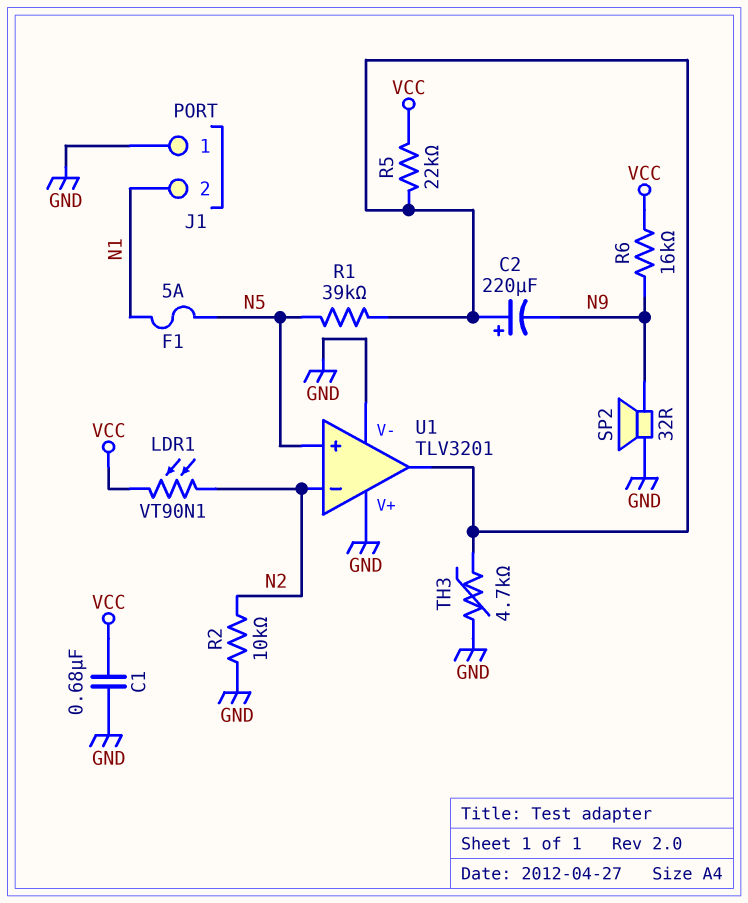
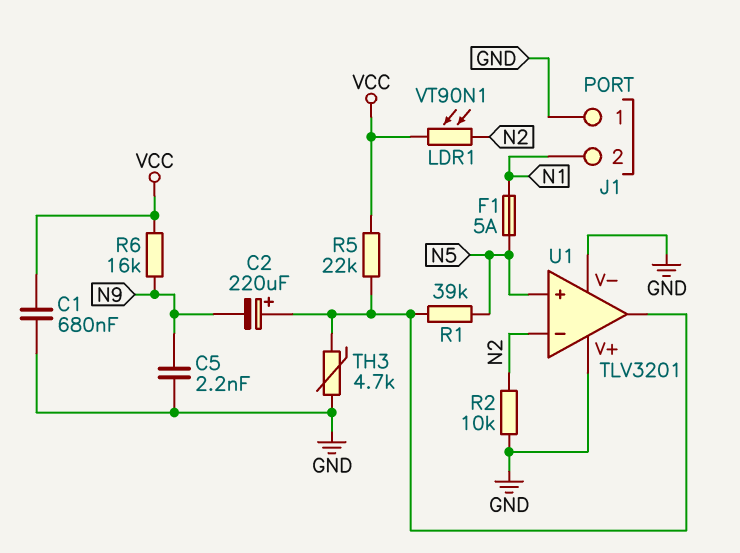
C5: none -> 2.2nF (GND, N9)
SP2: speaker 32R (GND, N9) -> none

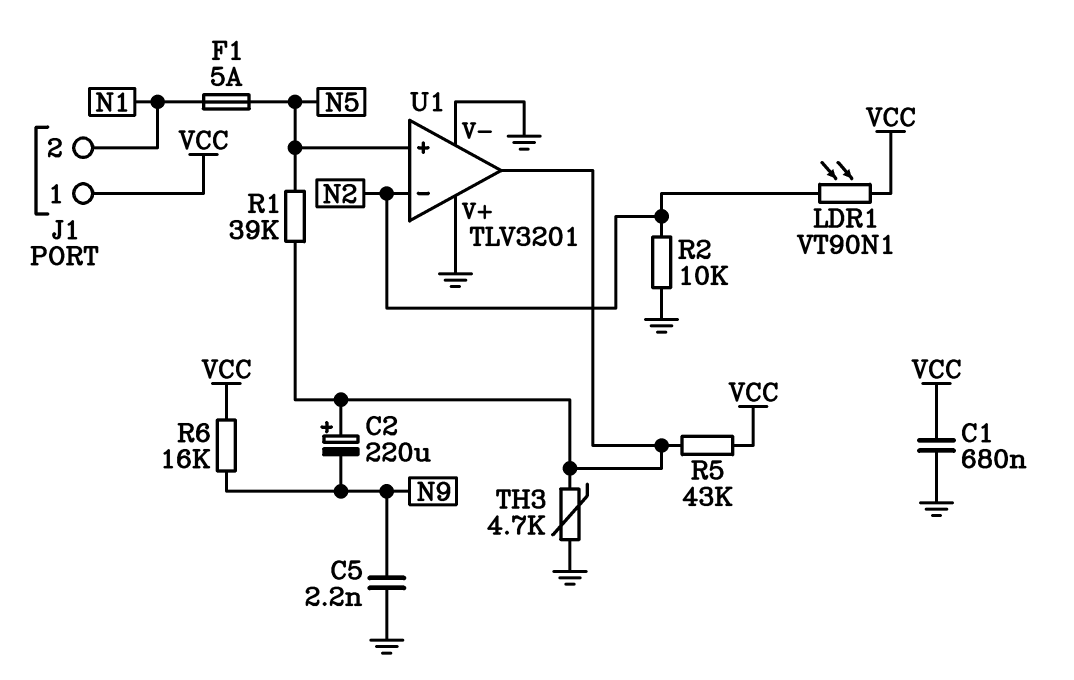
J1 pin 1: GND -> VCC
R5: 22k (U1/out, VCC) -> 43k (U1/out, VCC)

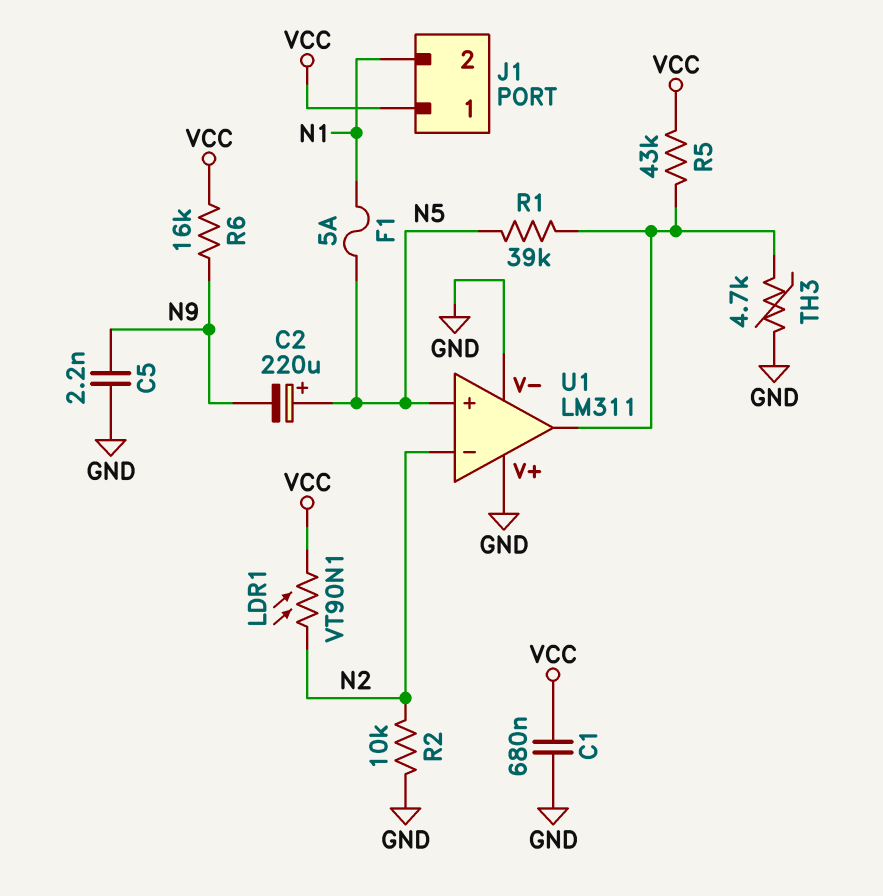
C2: 220uF (plus U1/out, minus N9) -> 220uF (plus N5, minus N9)
U1: TLV3201 -> LM311

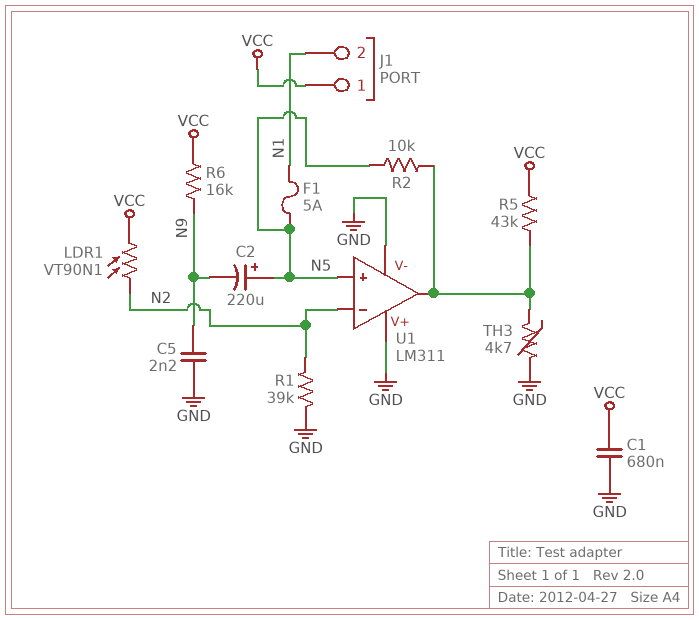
R1: 39k (N5, U1/out) -> 39k (GND, N2)
R2: 10k (GND, N2) -> 10k (N5, U1/out)

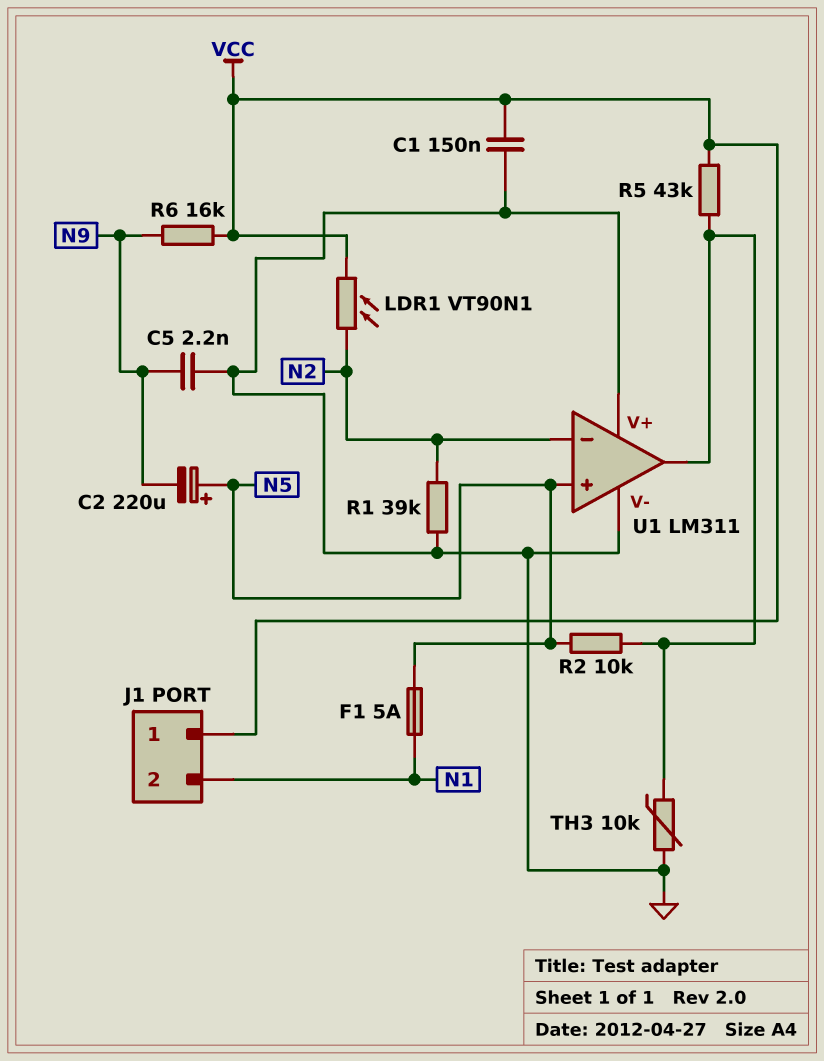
C1: 680nF (GND, VCC) -> 150nF (GND, VCC)
TH3: 4.7k (GND, U1/out) -> 10k (GND, U1/out)

